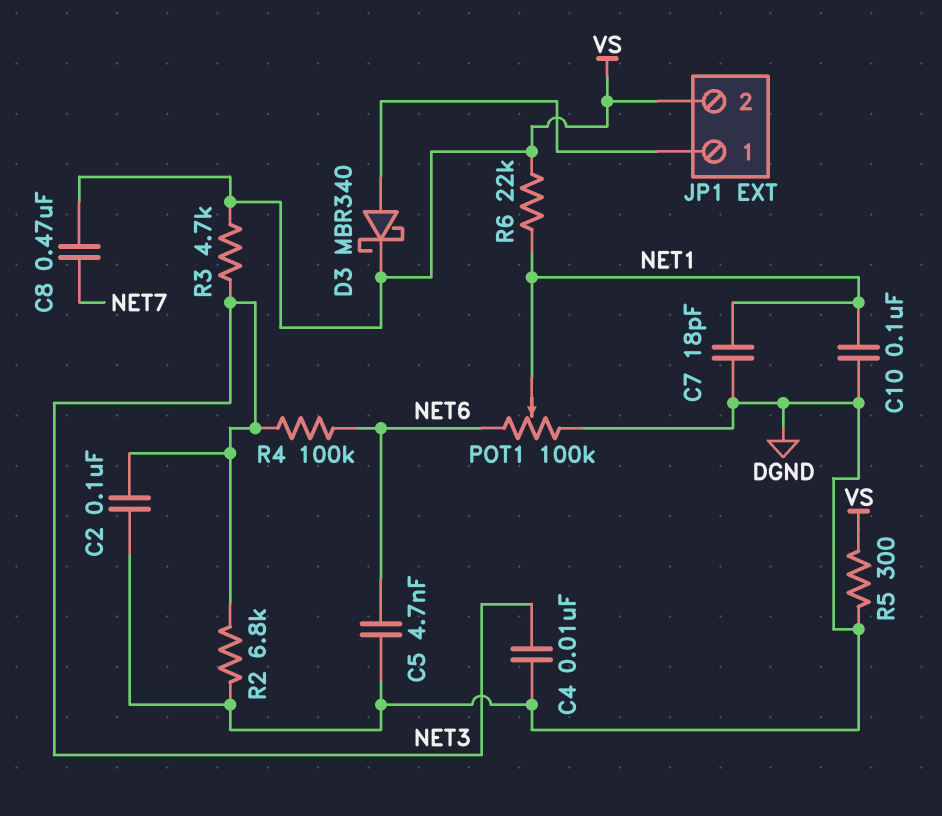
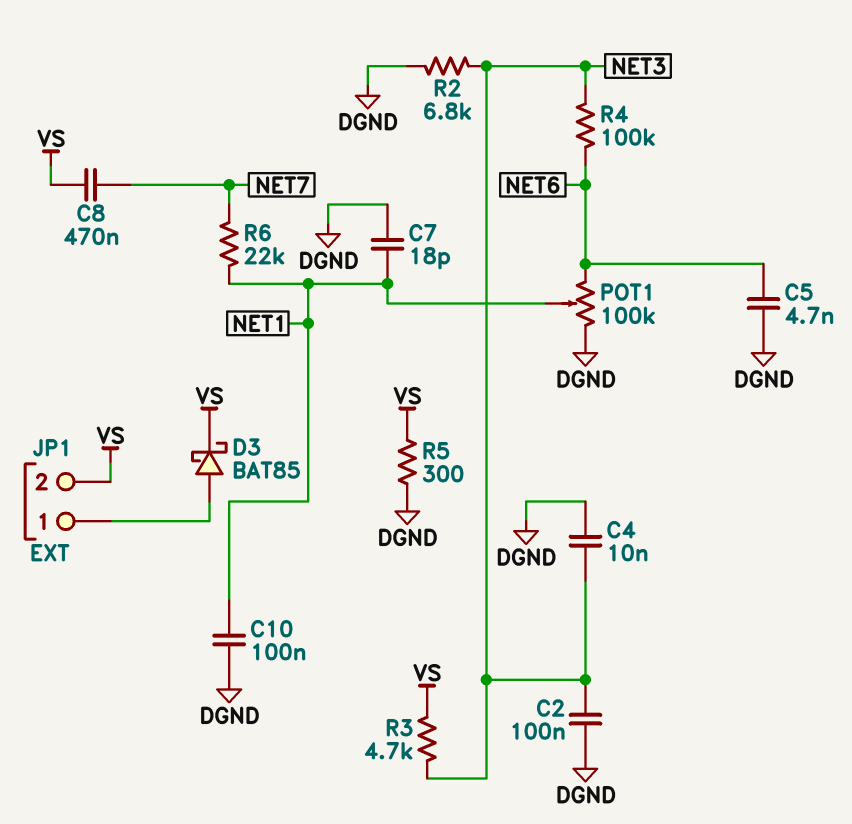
D3: schottky MBR340 (A JP1/1, K VS) -> schottky BAT85 (A JP1/1, K VS)
R6: 22k (NET1, VS) -> 22k (NET1, NET7)

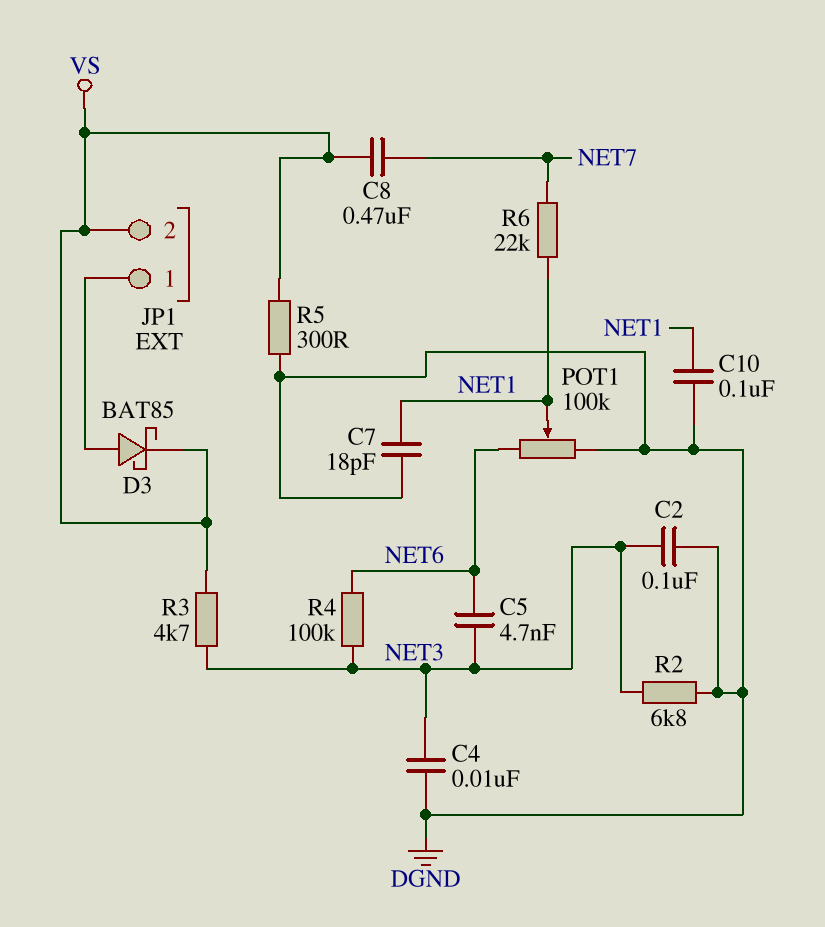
C5: 4.7nF (DGND, NET6) -> 4.7nF (NET3, NET6)

